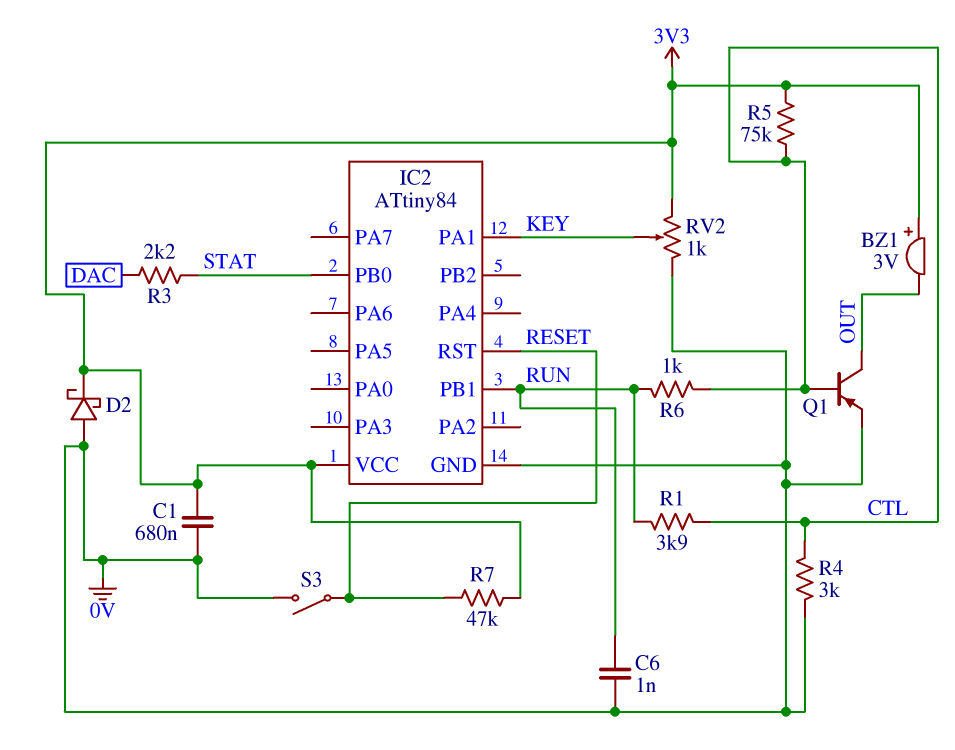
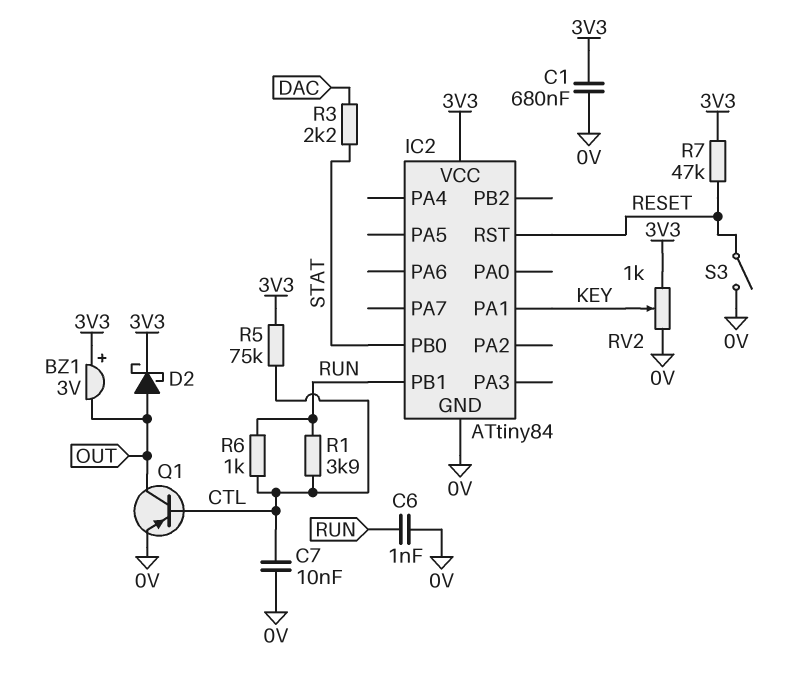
C7: none -> 10nF (0V, CTL)
D2: schottky (A 0V, K 3V3) -> schottky (A OUT, K 3V3)
R4: 3k (0V, CTL) -> none

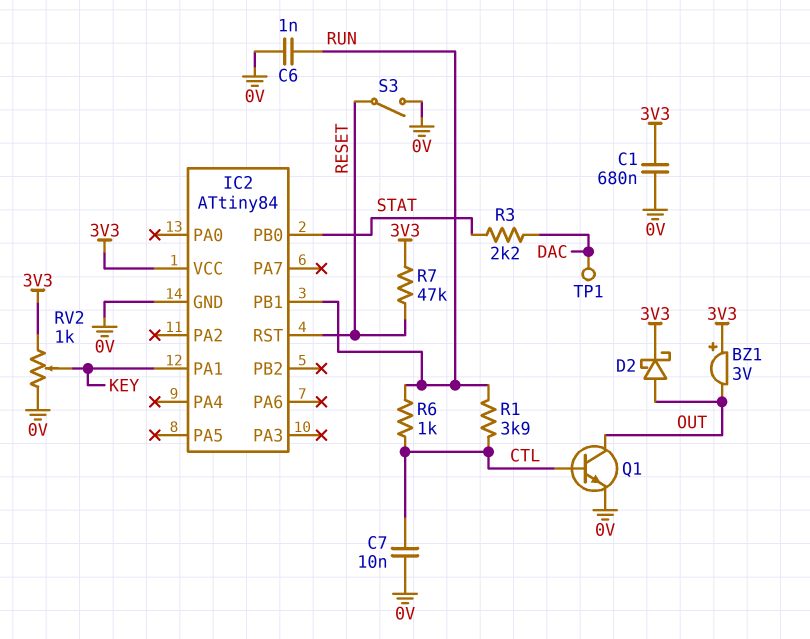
Q1: PNP (B CTL, C OUT, E 0V) -> NPN (B CTL, C OUT, E 0V)
R5: 75k (3V3, CTL) -> none
TP1: none -> test point (DAC)

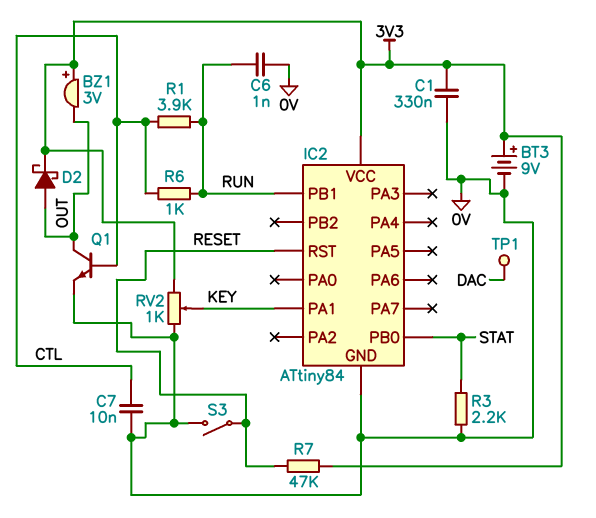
BT3: none -> 9V (plus 3V3, minus 0V)
C1: 680nF (0V, 3V3) -> 330nF (0V, 3V3)
R3: 2.2k (DAC, STAT) -> 2.2k (0V, STAT)

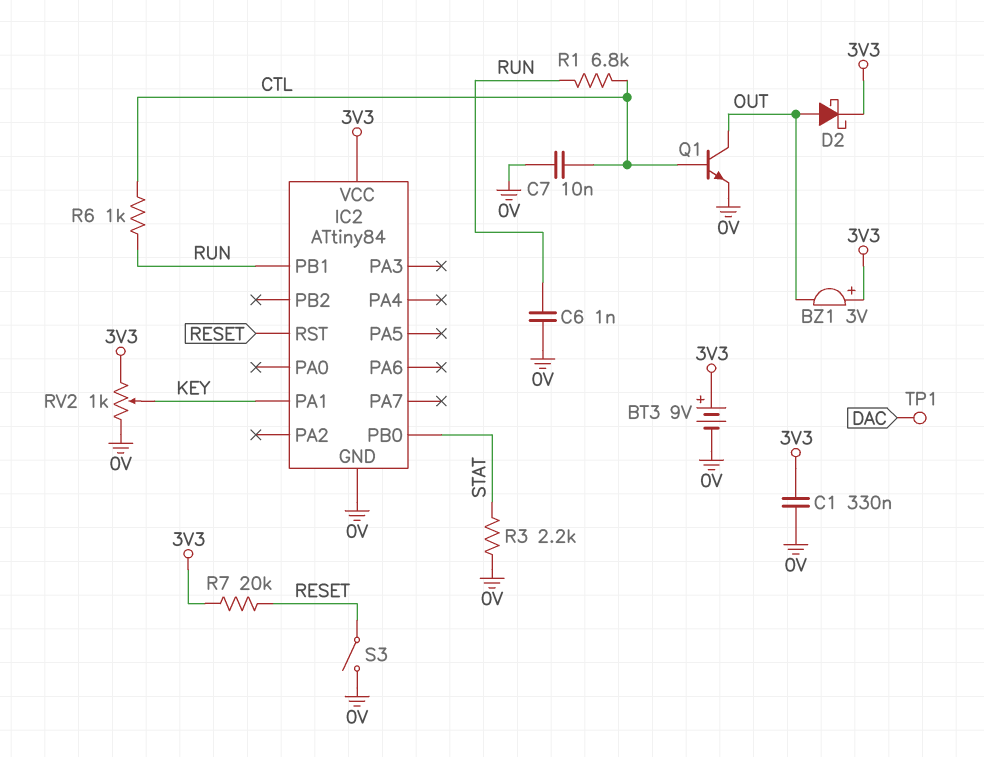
R1: 3.9k (CTL, RUN) -> 6.8k (CTL, RUN)
R7: 47k (3V3, RESET) -> 20k (3V3, RESET)

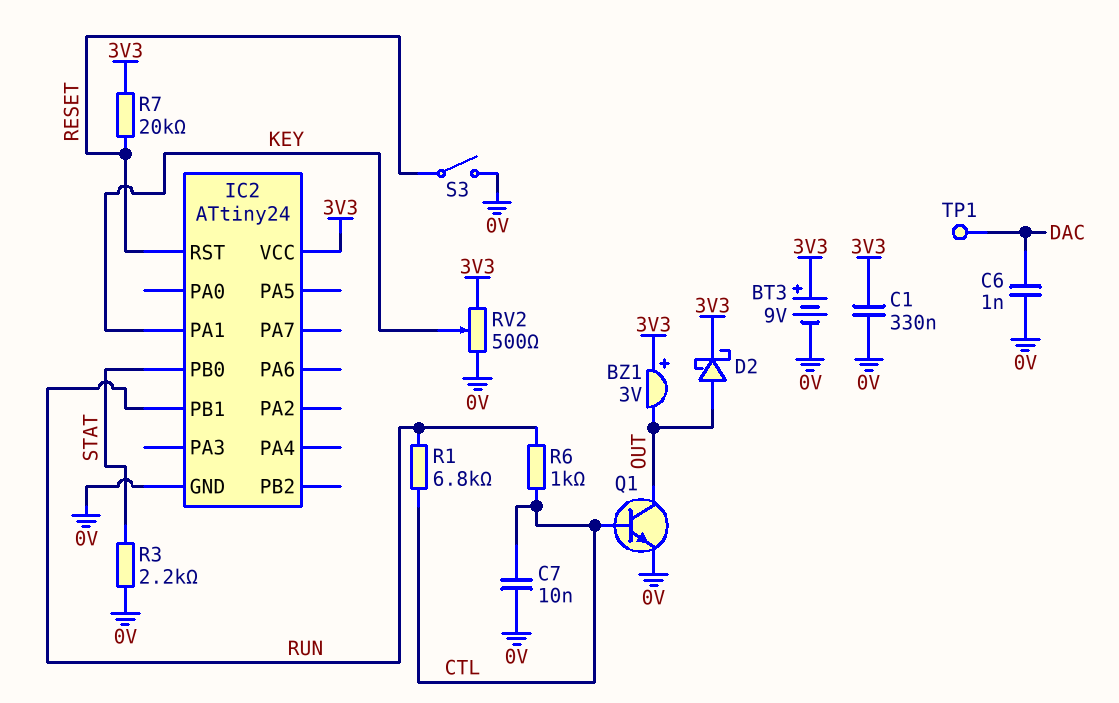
C6: 1nF (0V, RUN) -> 1nF (0V, DAC)
IC2: ATtiny84 -> ATtiny24
RV2: 1k (0V, 3V3, wiper KEY) -> 500 (0V, 3V3, wiper KEY)

